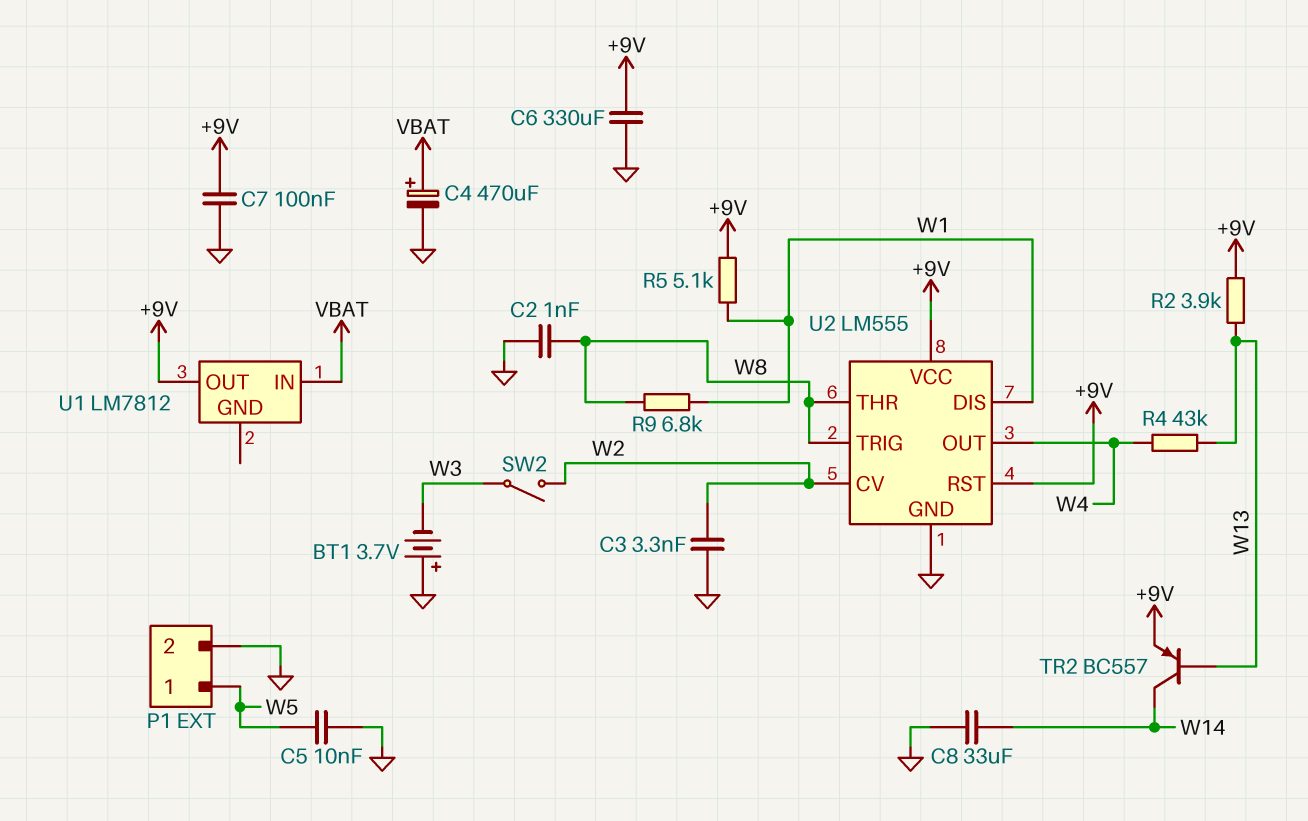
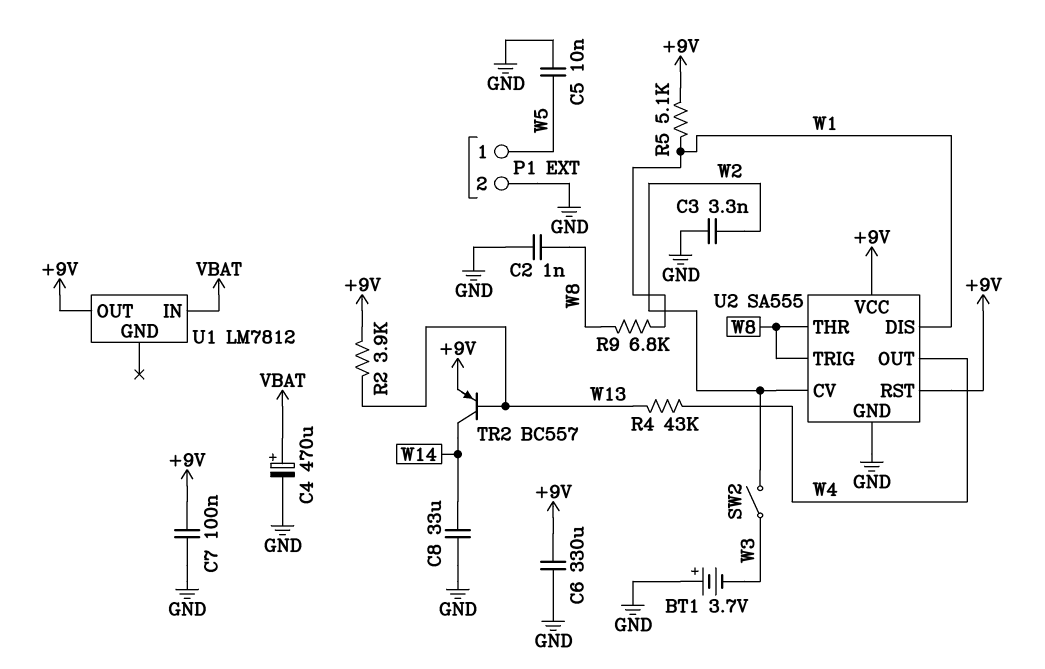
U2: LM555 -> SA555

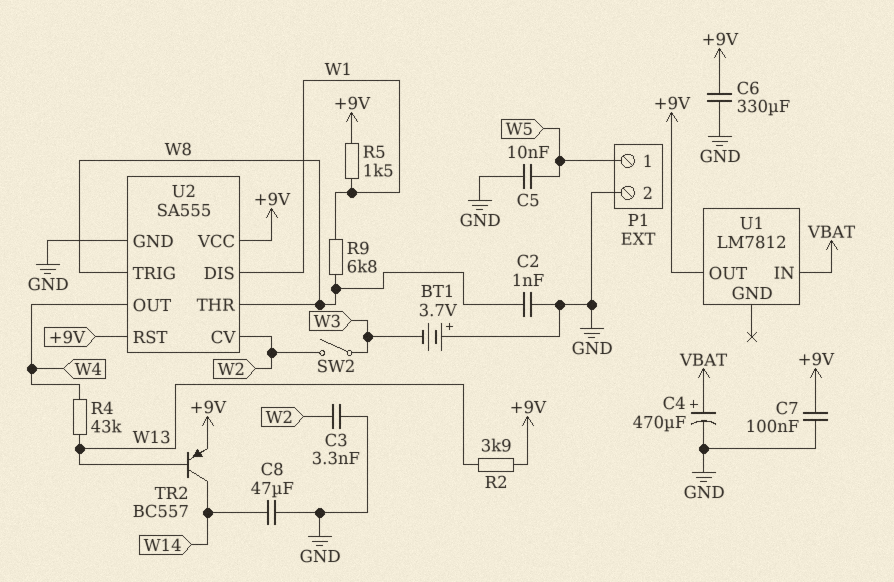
C8: 33uF (GND, W14) -> 47uF (GND, W14)
R5: 5.1k (+9V, W1) -> 1.5k (+9V, W1)

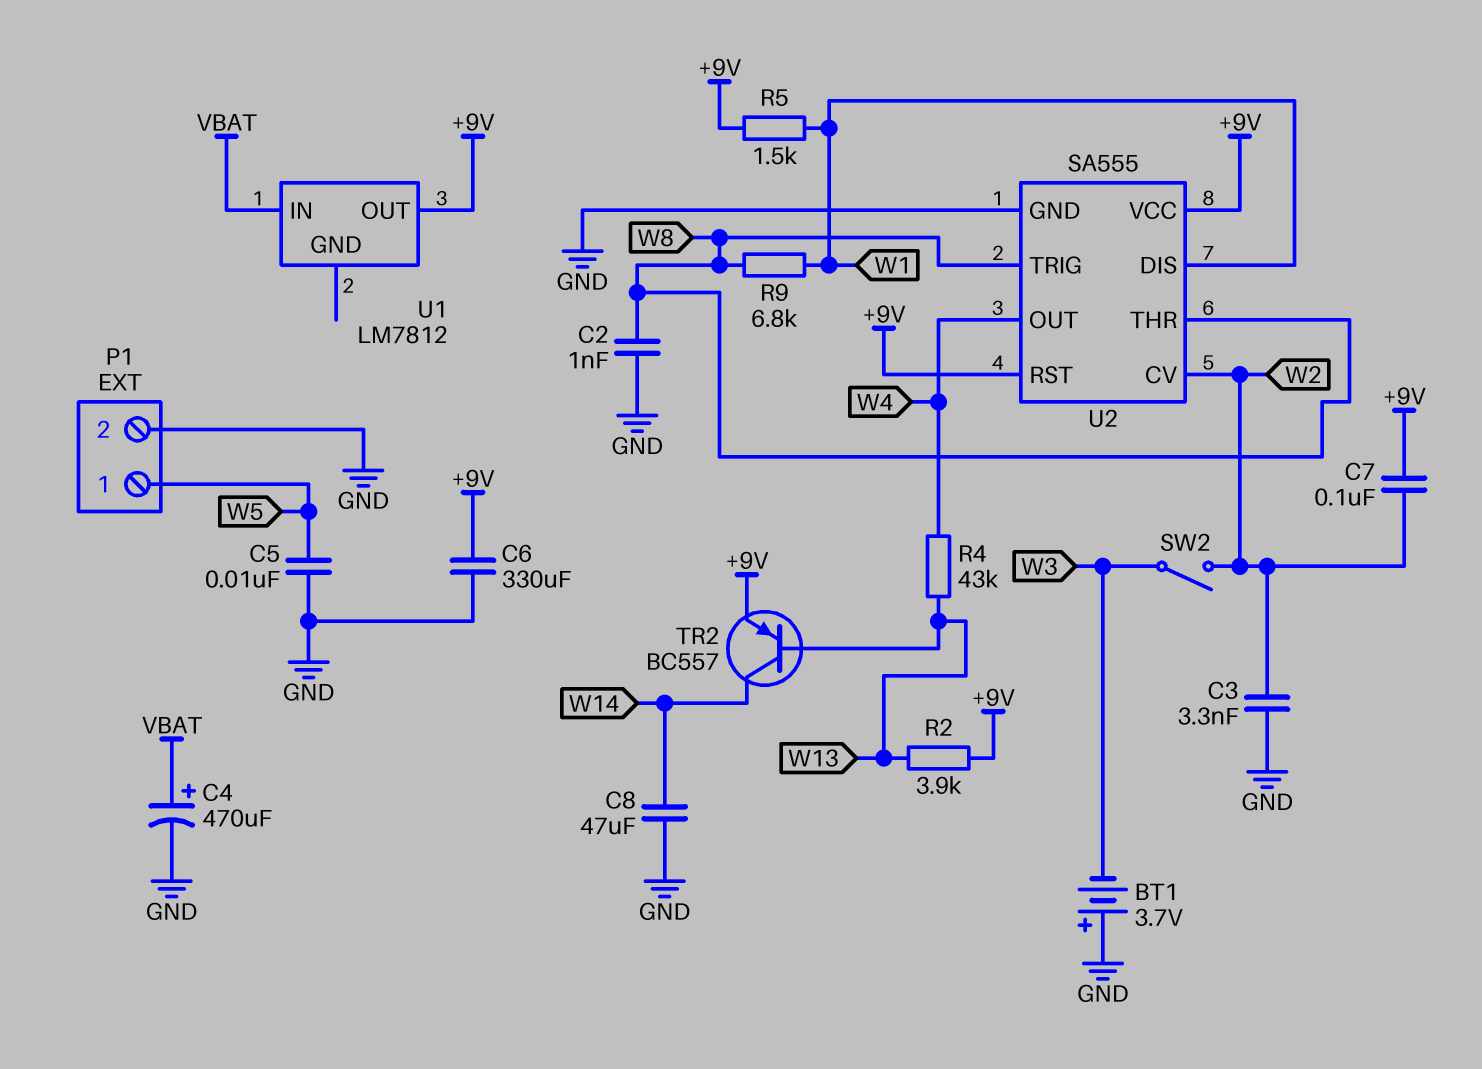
C7: 100nF (+9V, GND) -> 100nF (+9V, W2)

